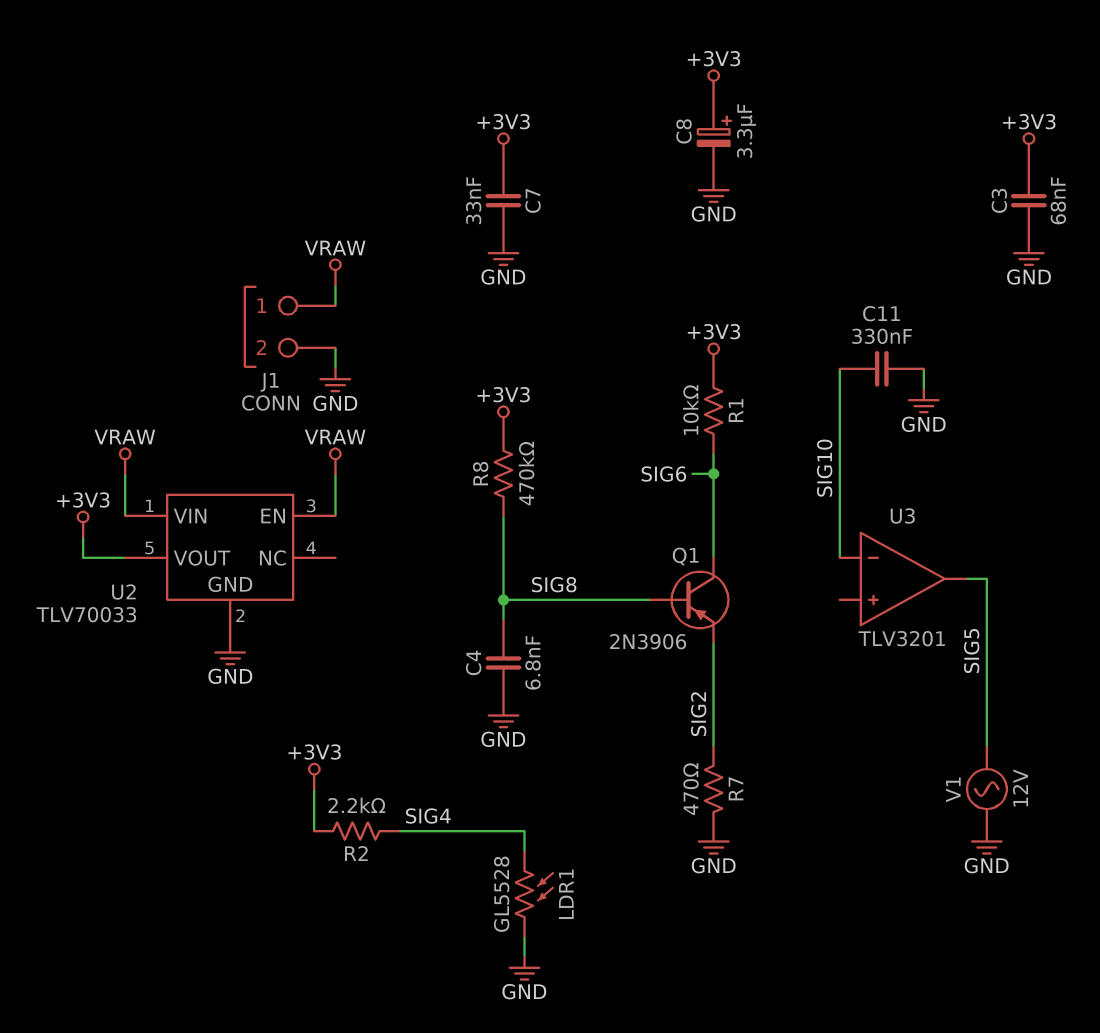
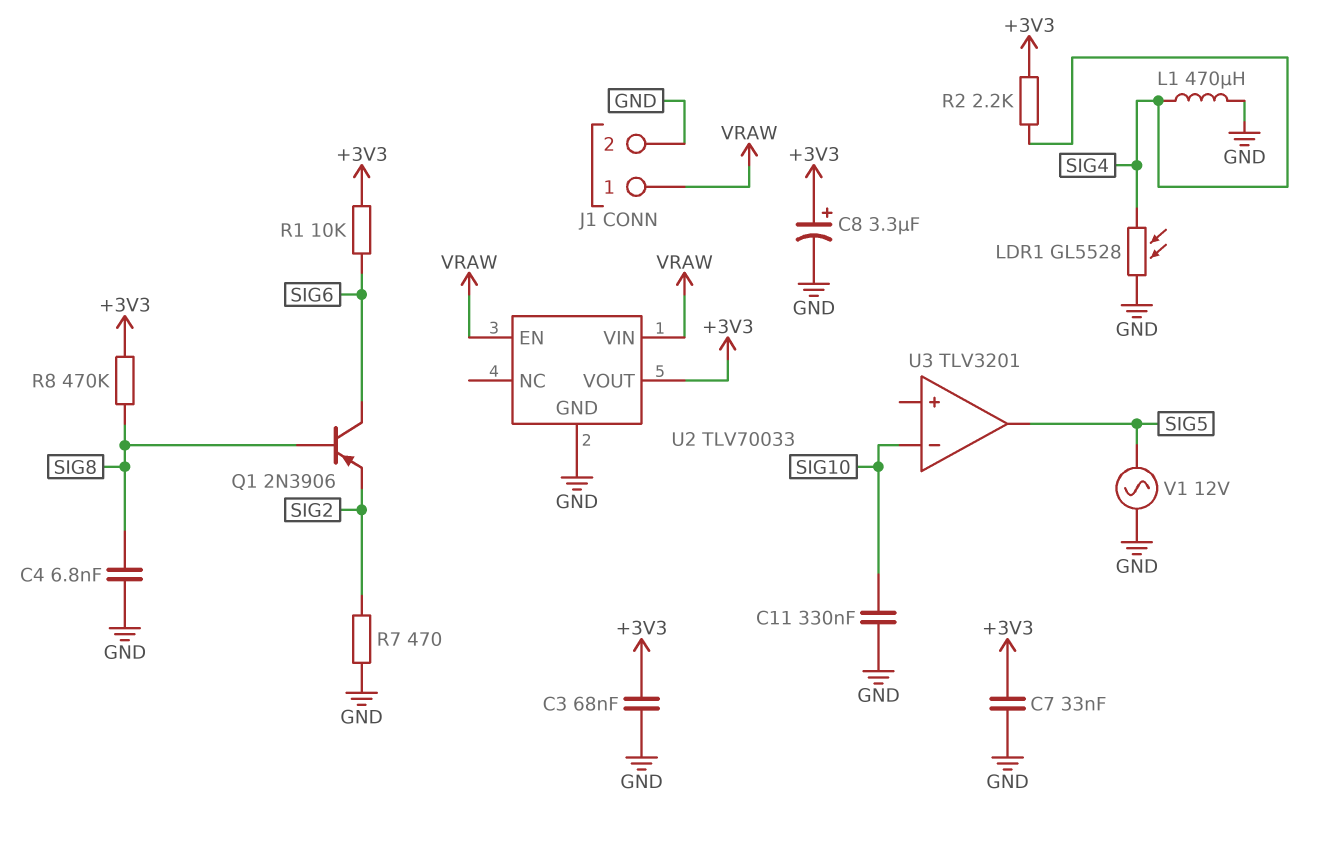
L1: none -> 470uH (GND, SIG4)

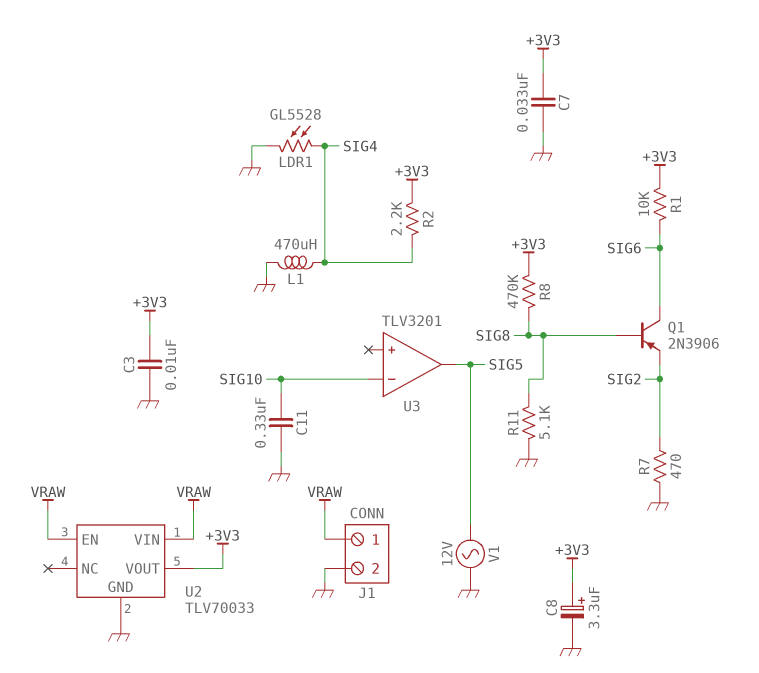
C3: 68nF (+3V3, GND) -> 10nF (+3V3, GND)
C4: 6.8nF (GND, SIG8) -> none
R11: none -> 5.1k (GND, SIG8)

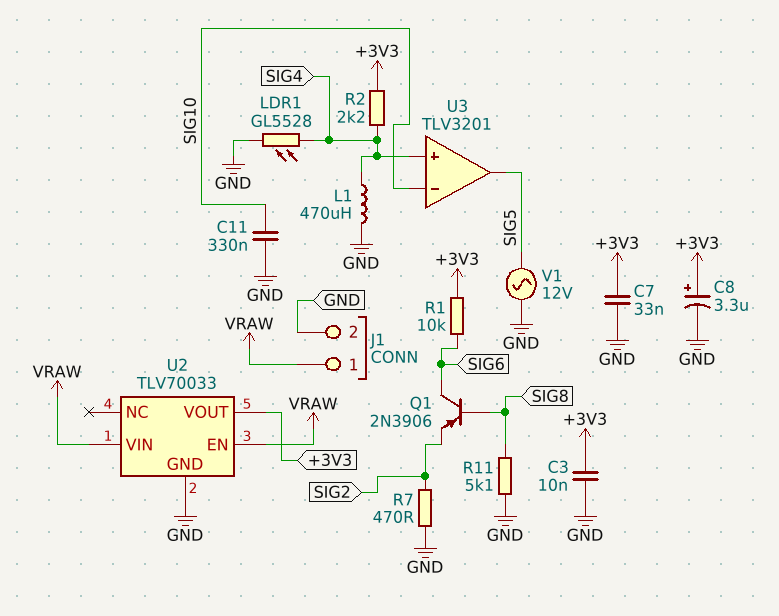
R8: 470k (+3V3, SIG8) -> none
U3 pin in+: none -> SIG4

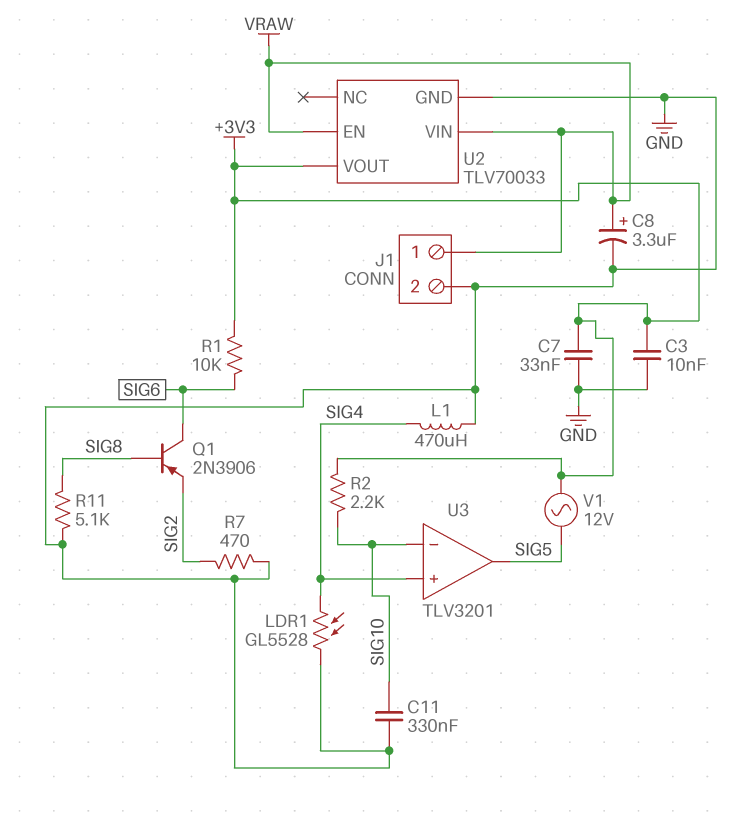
C8: 3.3uF (plus +3V3, minus GND) -> 3.3uF (plus VRAW, minus GND)
R2: 2.2k (+3V3, SIG4) -> 2.2k (+3V3, SIG10)
V1: AC 12V (GND, SIG5) -> AC 12V (+3V3, SIG5)

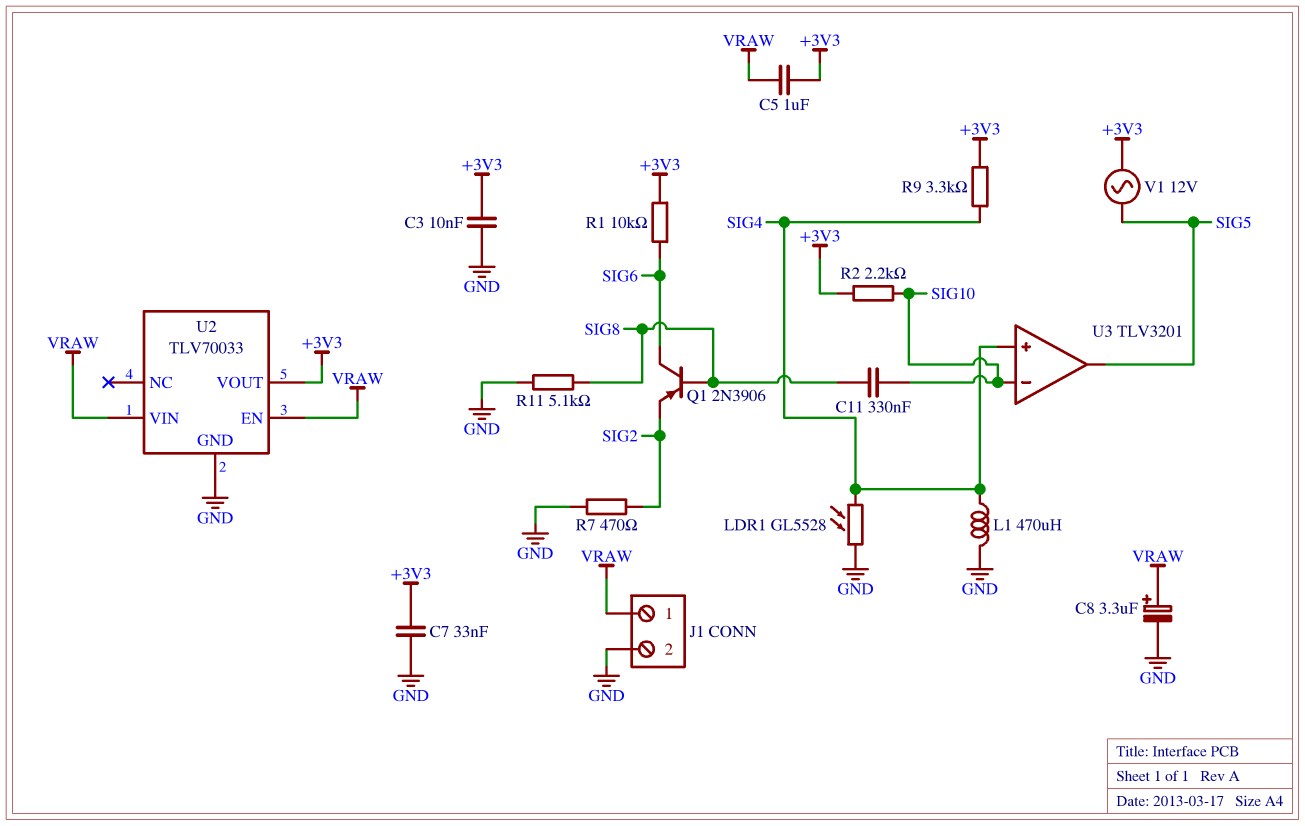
C5: none -> 1uF (+3V3, VRAW)
C11: 330nF (GND, SIG10) -> 330nF (SIG8, SIG10)
R9: none -> 3.3k (+3V3, SIG4)

